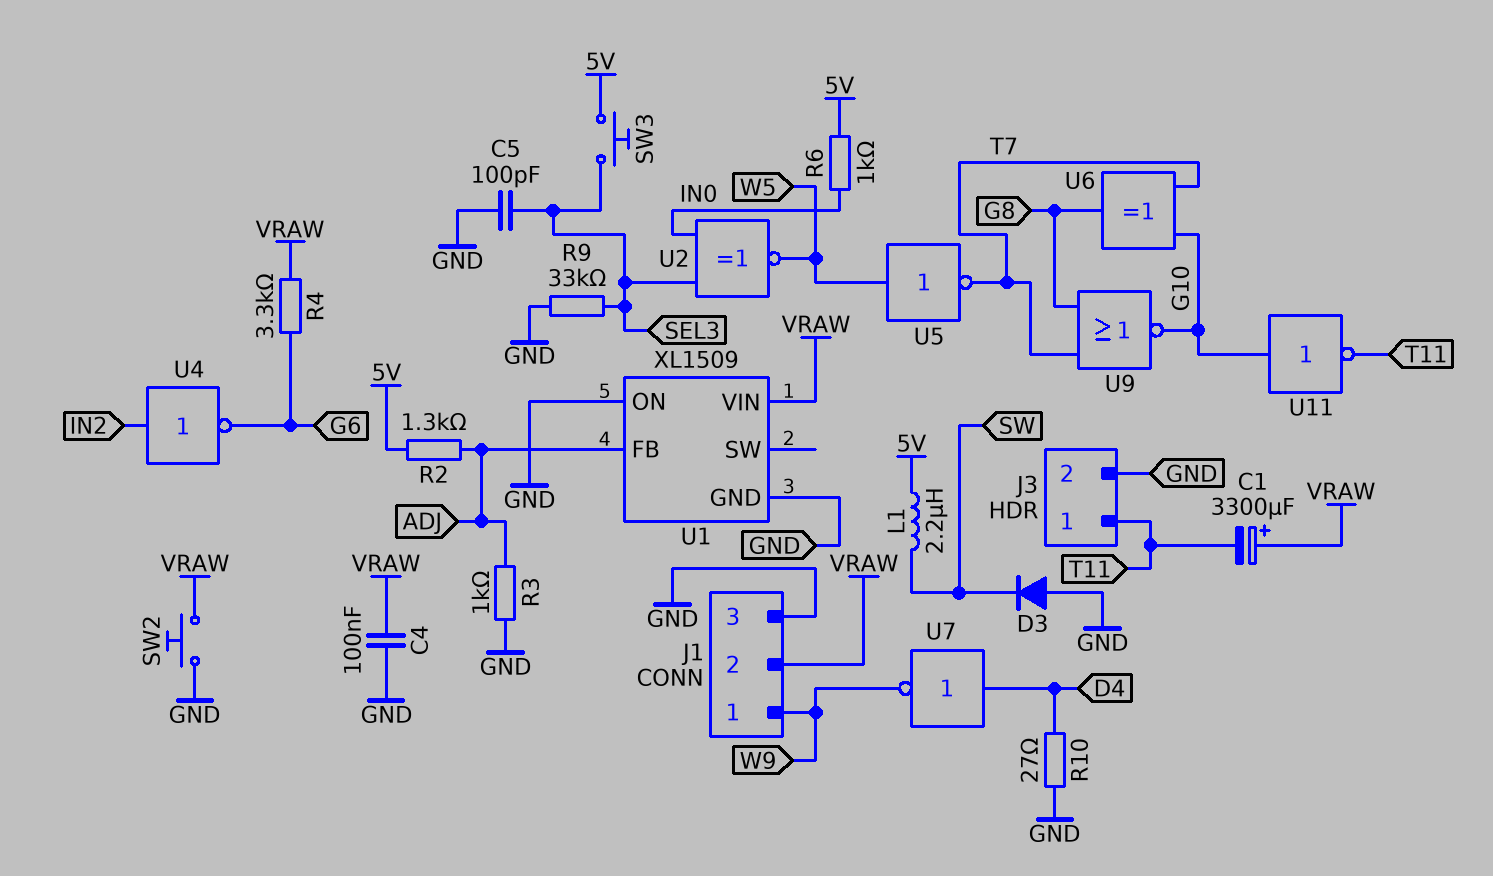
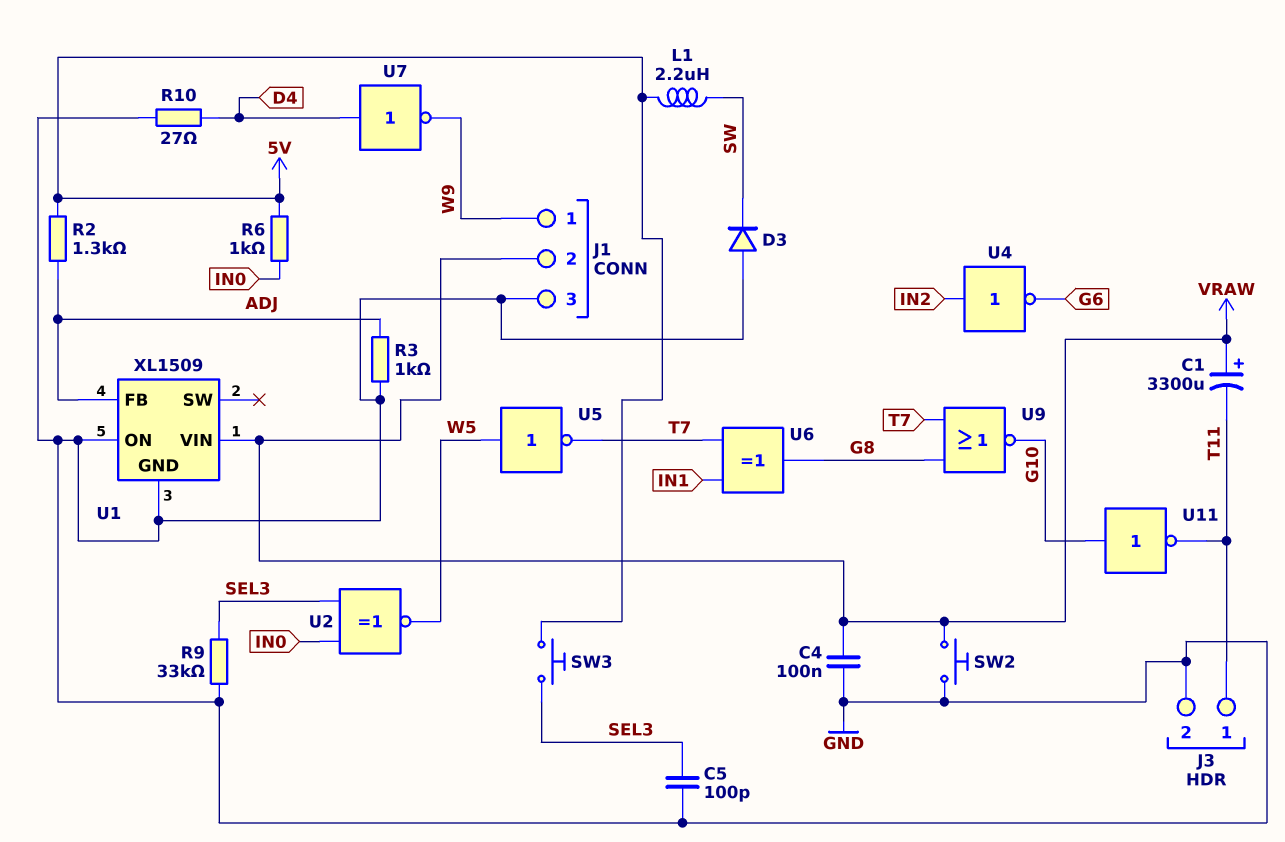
R4: 3.3k (G6, VRAW) -> none
U6: XOR (in G10, in T7, out G8) -> XOR (in IN1, in T7, out G8)

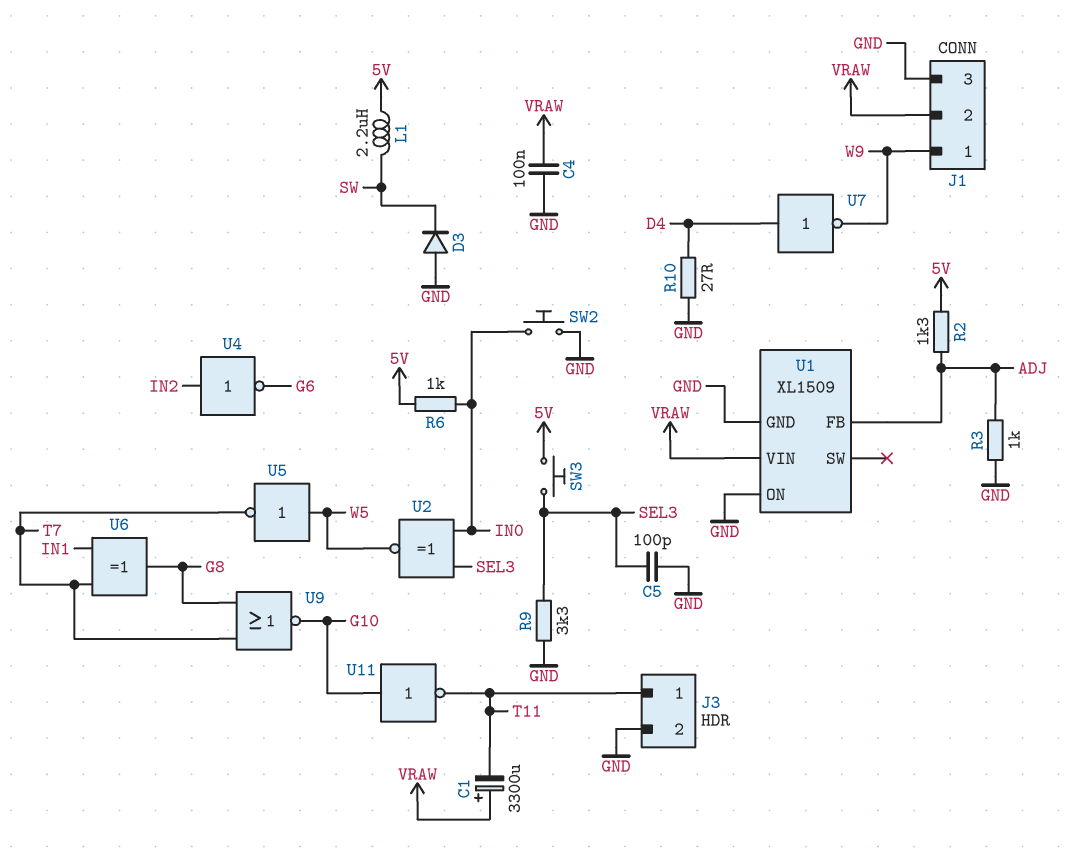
R9: 33k (GND, SEL3) -> 3.3k (GND, SEL3)
SW2: button (GND, VRAW) -> button (GND, IN0)

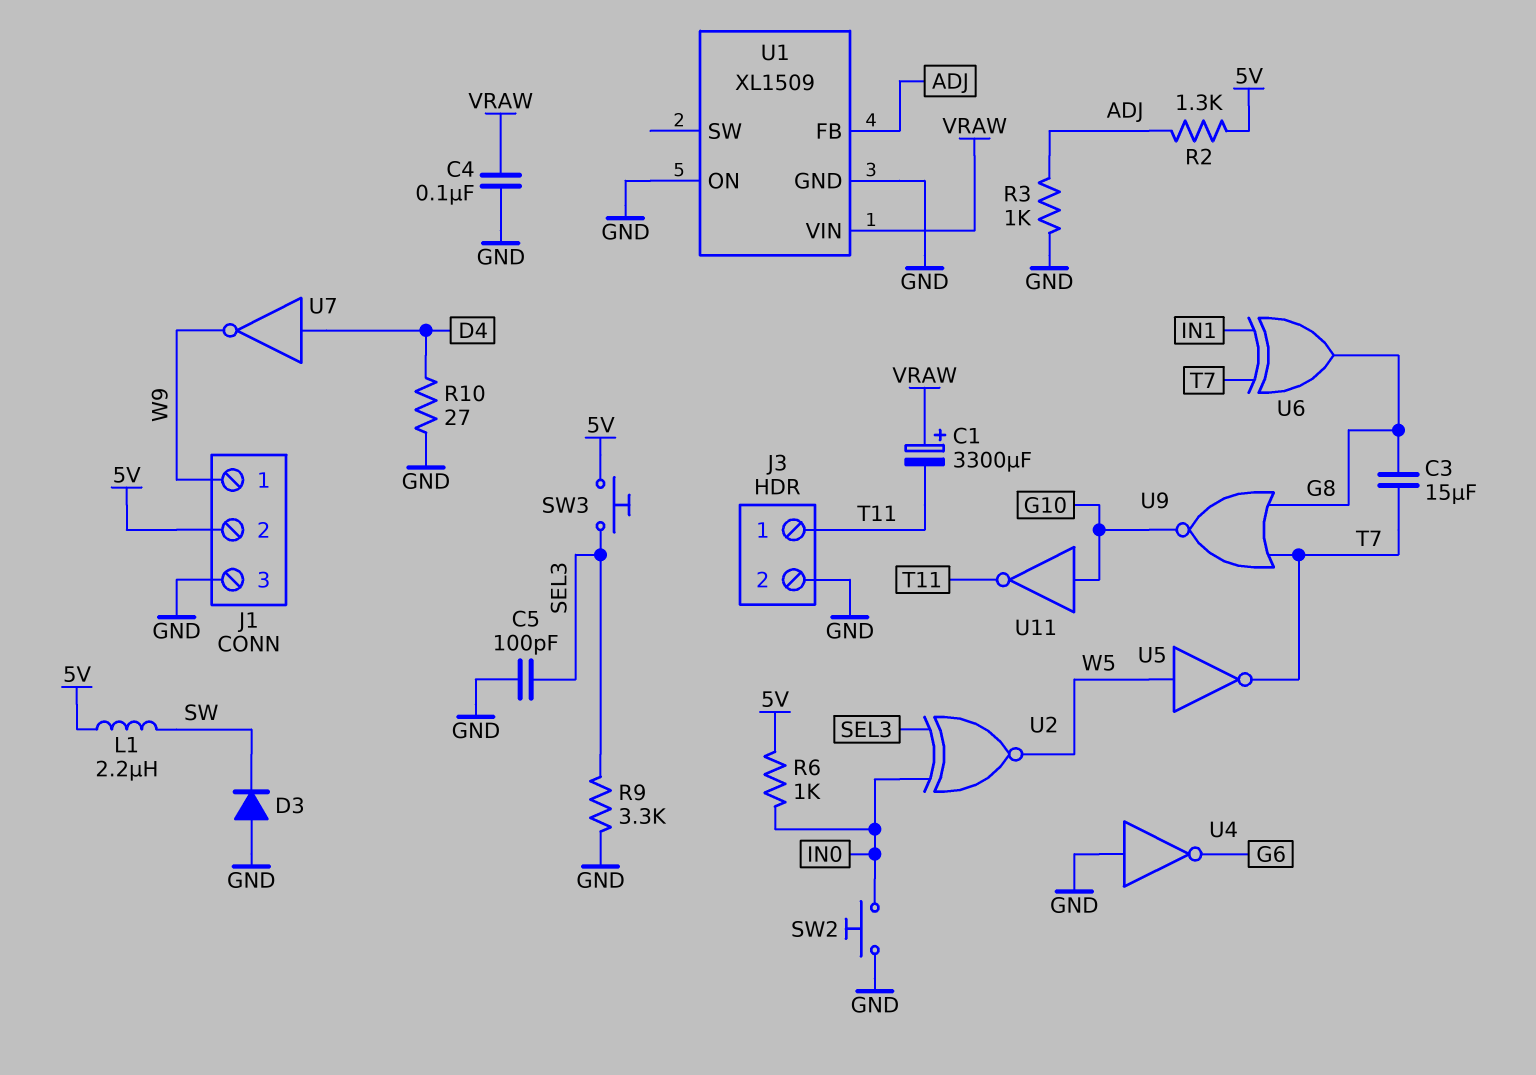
C3: none -> 15uF (G8, T7)
J1 pin 2: VRAW -> 5V
U4: NOT (in IN2, out G6) -> NOT (in GND, out G6)

